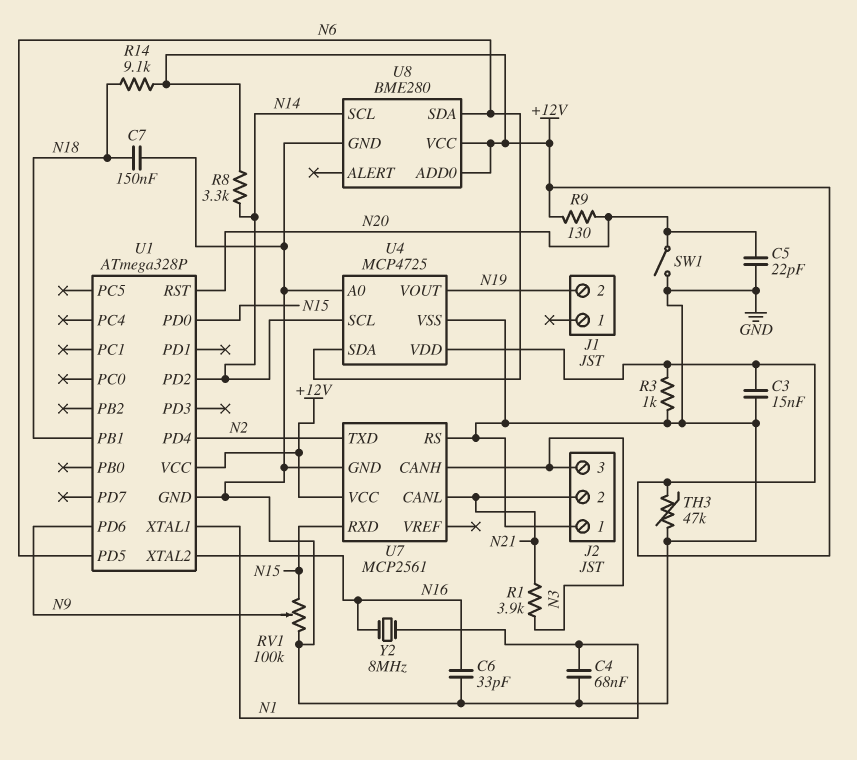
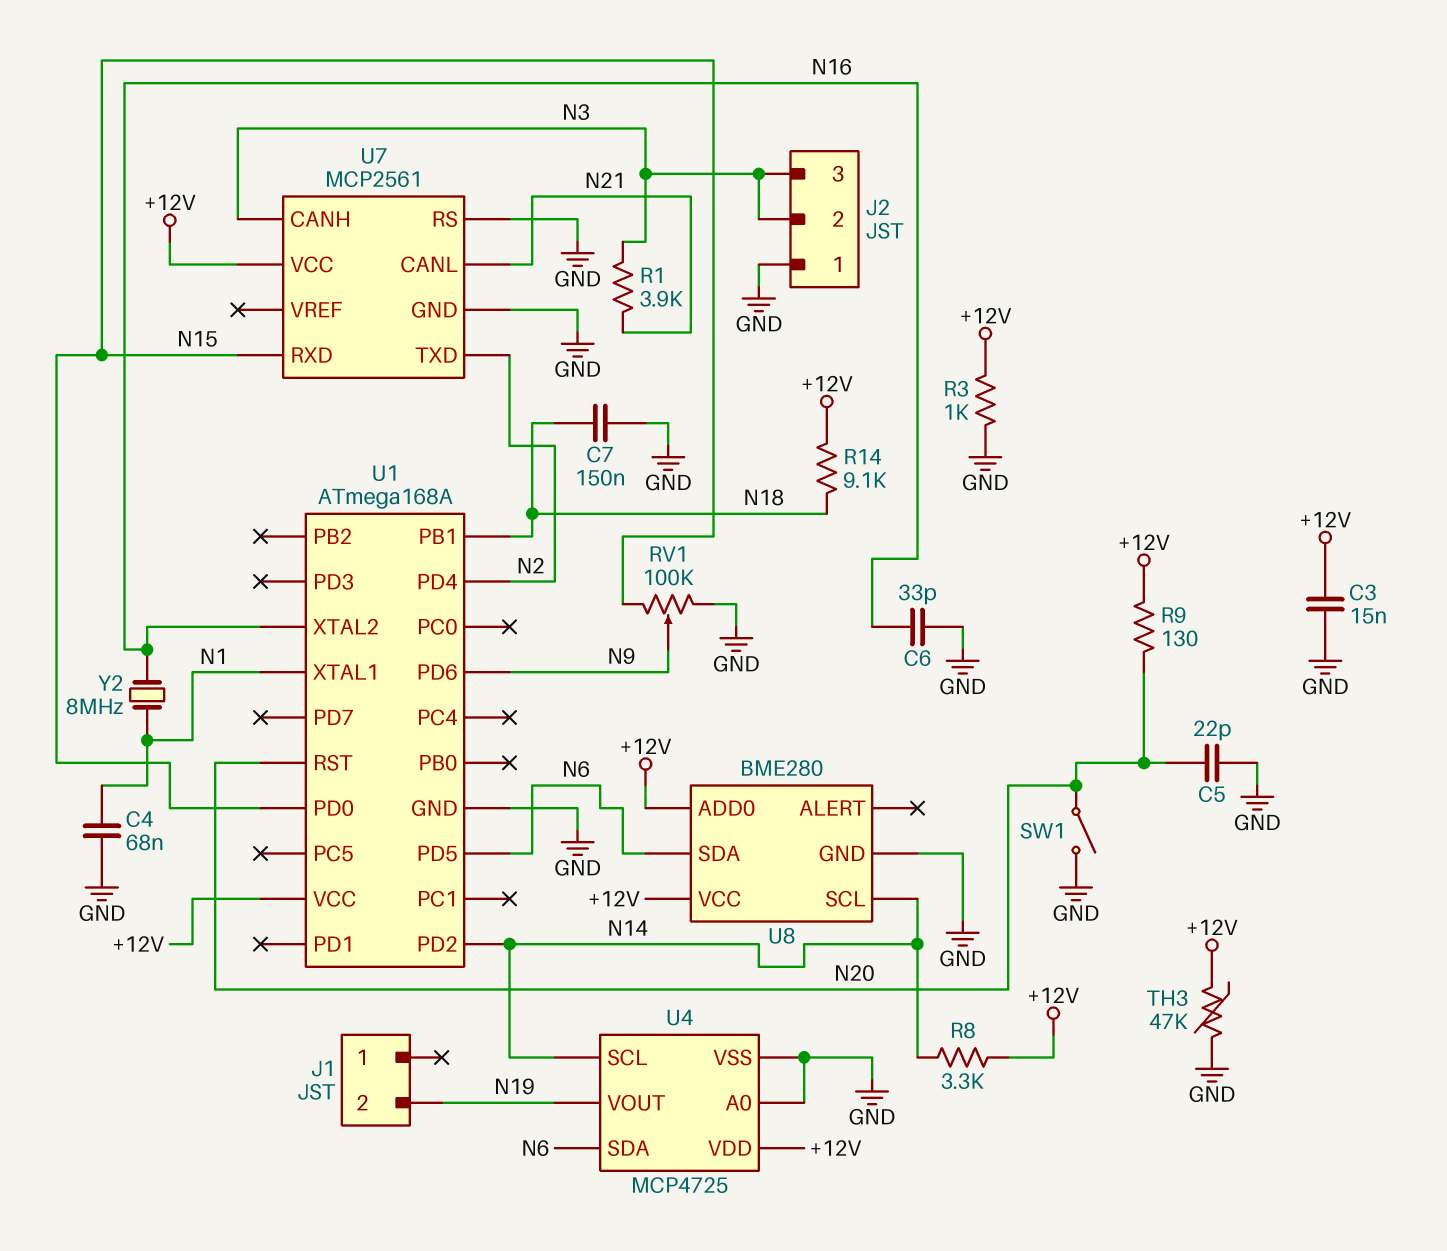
J2 pin 2: N21 -> N3
U1: ATmega328P -> ATmega168A

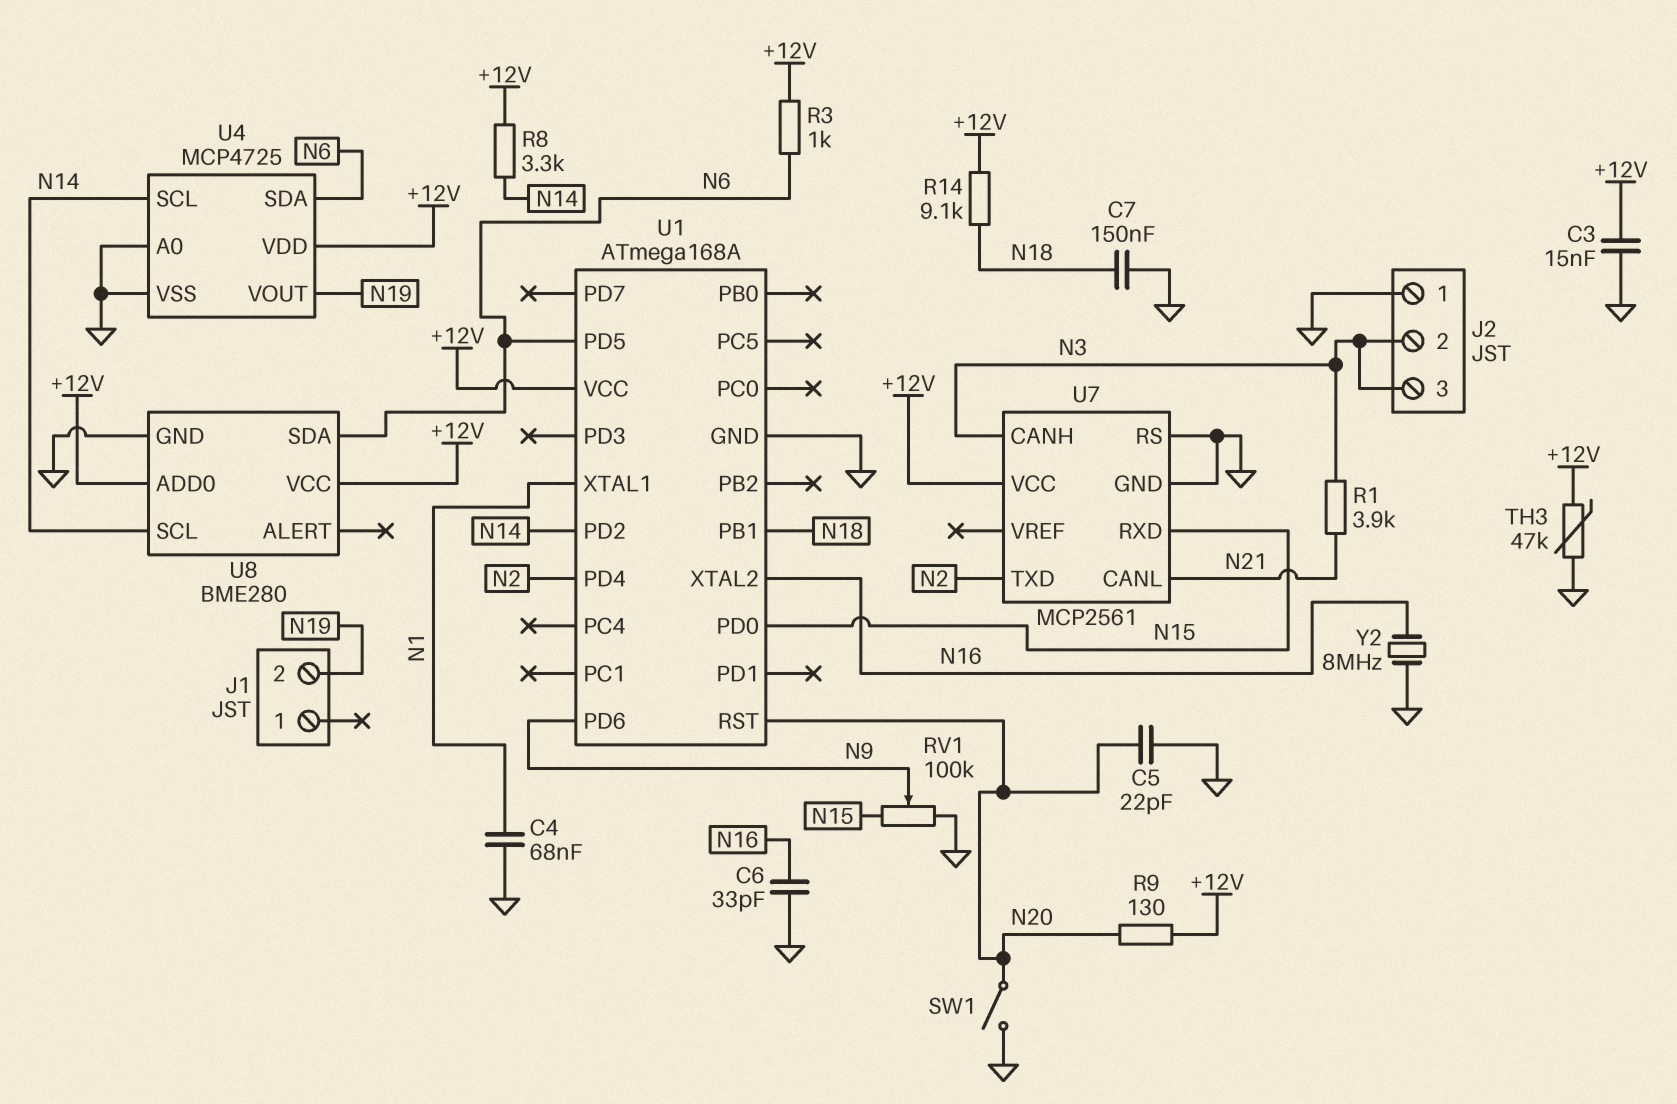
R3: 1k (+12V, GND) -> 1k (+12V, N6)
Y2: 8MHz (N1, N16) -> 8MHz (GND, N16)

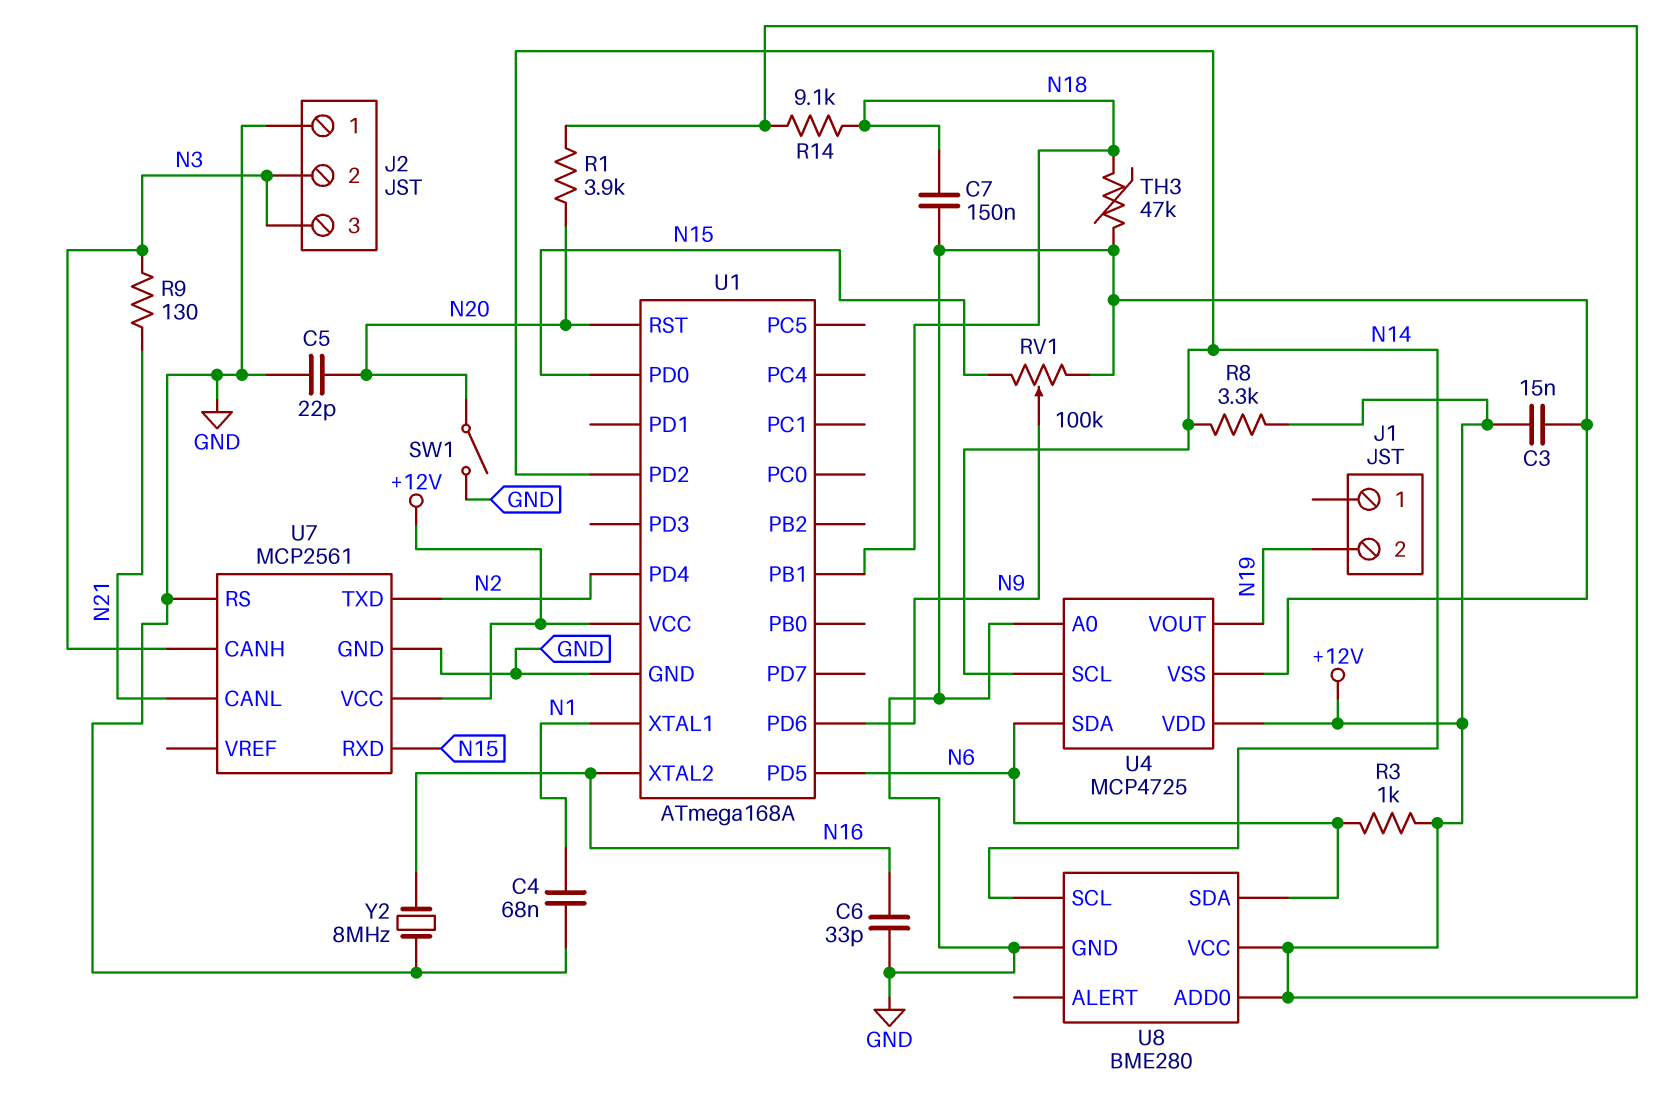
R1: 3.9k (N3, N21) -> 3.9k (+12V, N20)
R9: 130 (+12V, N20) -> 130 (N3, N21)
TH3: 47k (+12V, GND) -> 47k (GND, N18)

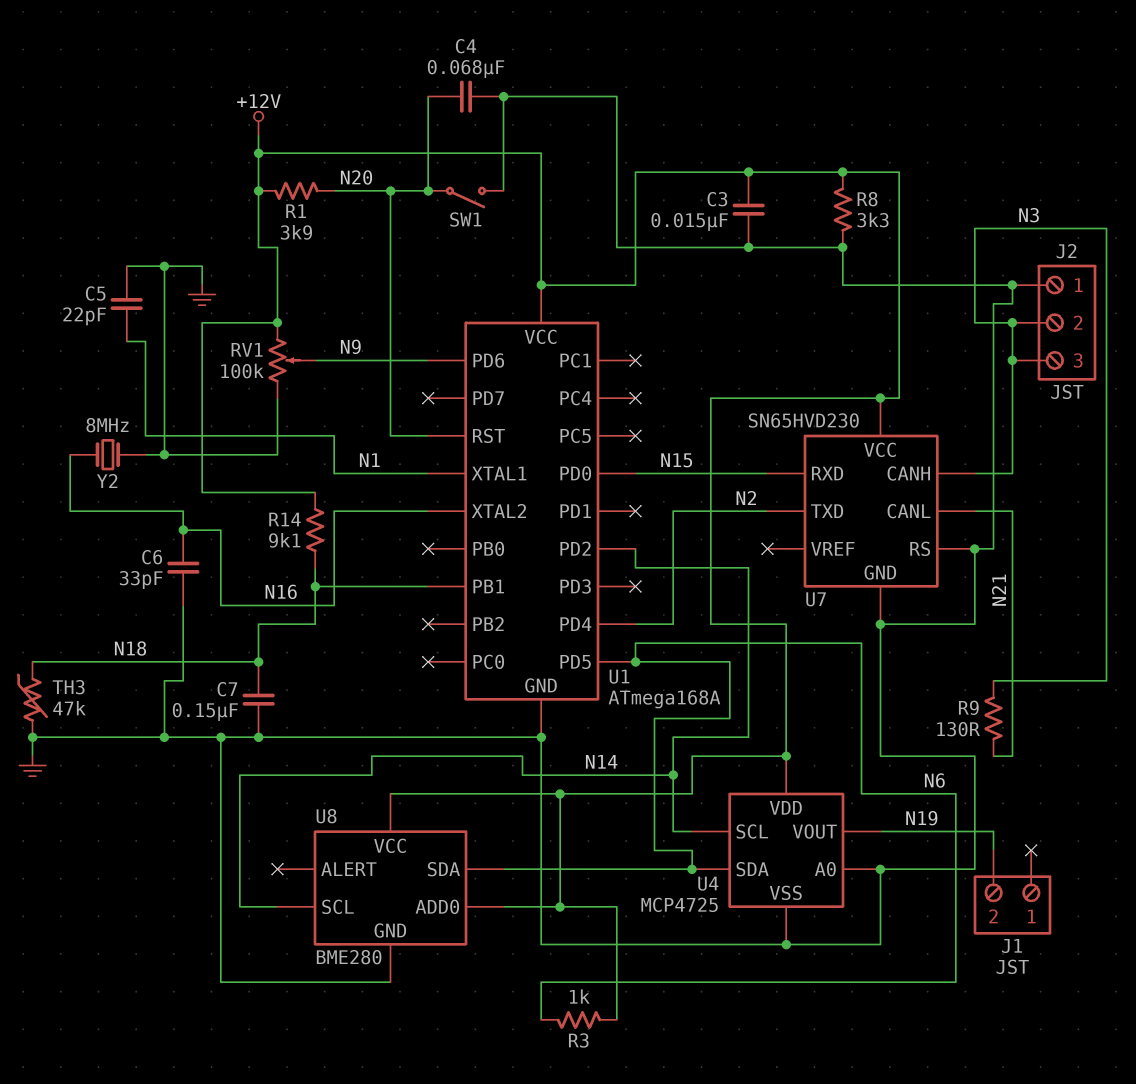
C4: 68nF (GND, N1) -> 68nF (GND, N20)
C5: 22pF (GND, N20) -> 22pF (GND, N1)
R8: 3.3k (+12V, N14) -> 3.3k (+12V, GND)
RV1: 100k (GND, N15, wiper N9) -> 100k (+12V, GND, wiper N9)
U7: MCP2561 -> SN65HVD230

